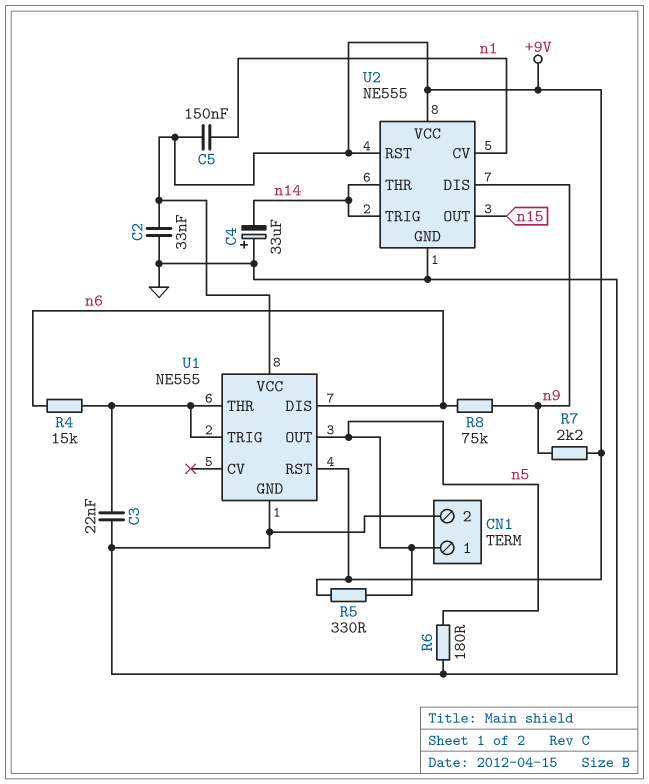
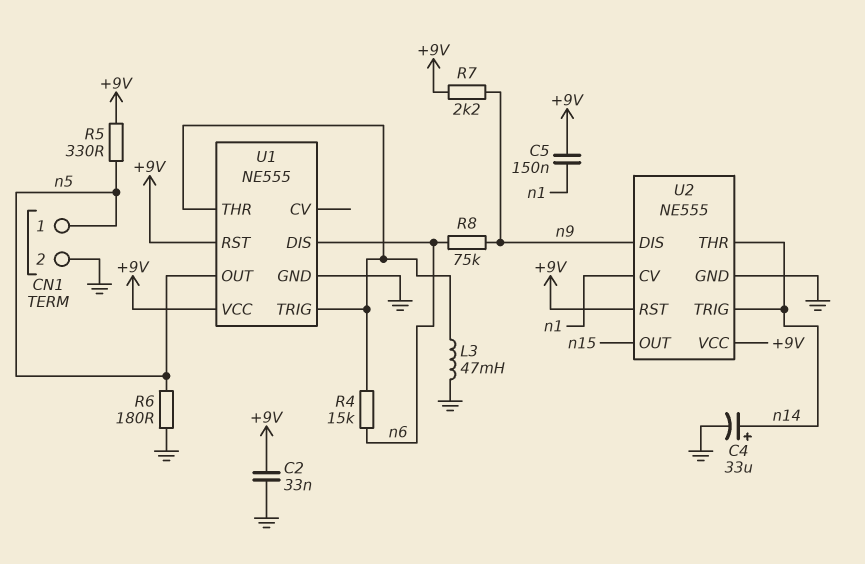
C3: 22nF (GND, U1/THR) -> none
C4: 33uF (plus GND, minus n14) -> 33uF (plus n14, minus GND)
L3: none -> 47mH (GND, U1/THR)

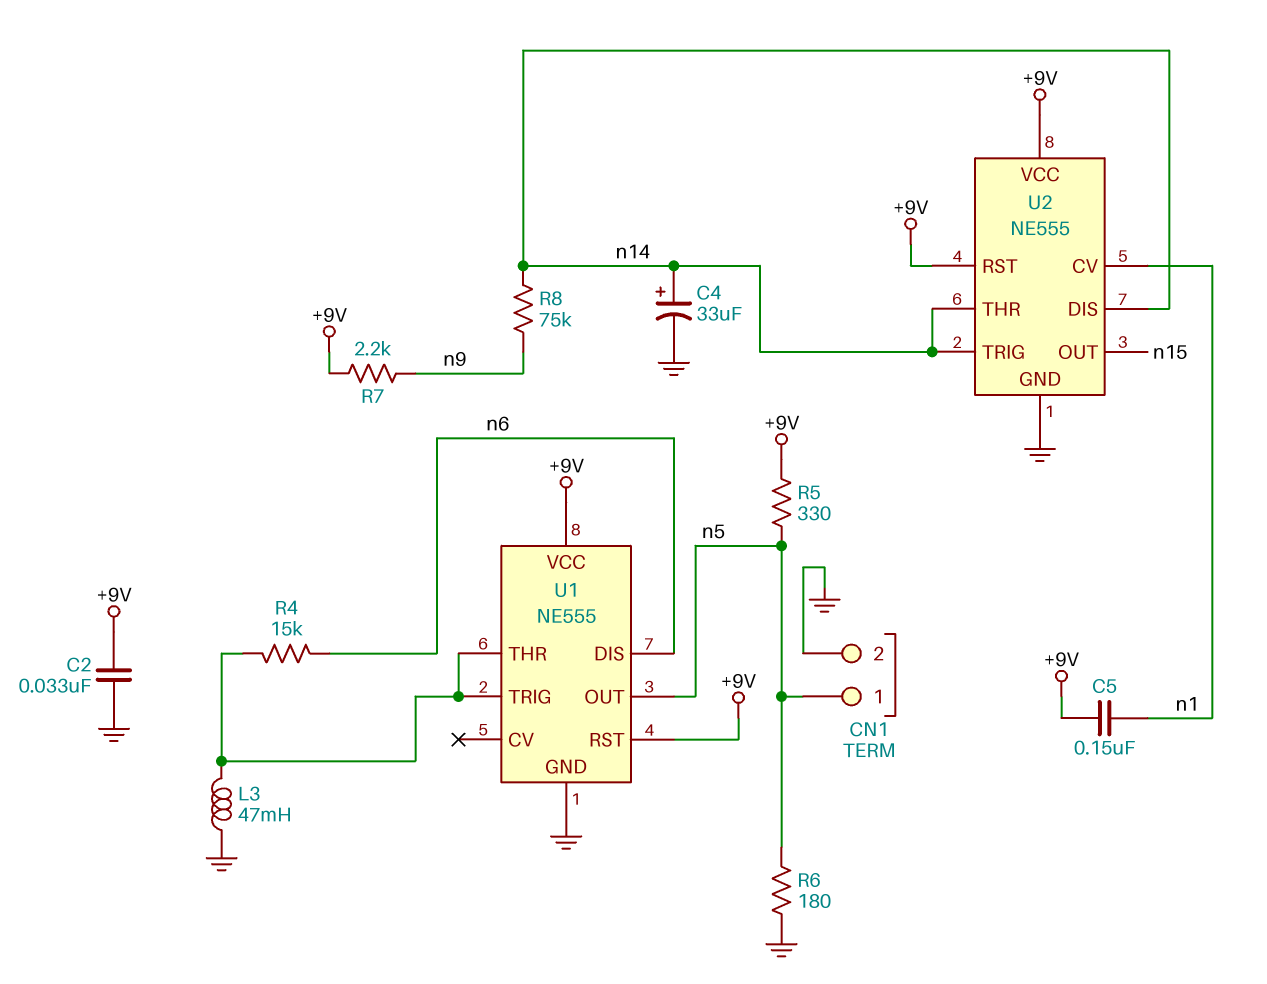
R8: 75k (n6, n9) -> 75k (n9, n14)
U2 pin DIS: n9 -> n14

